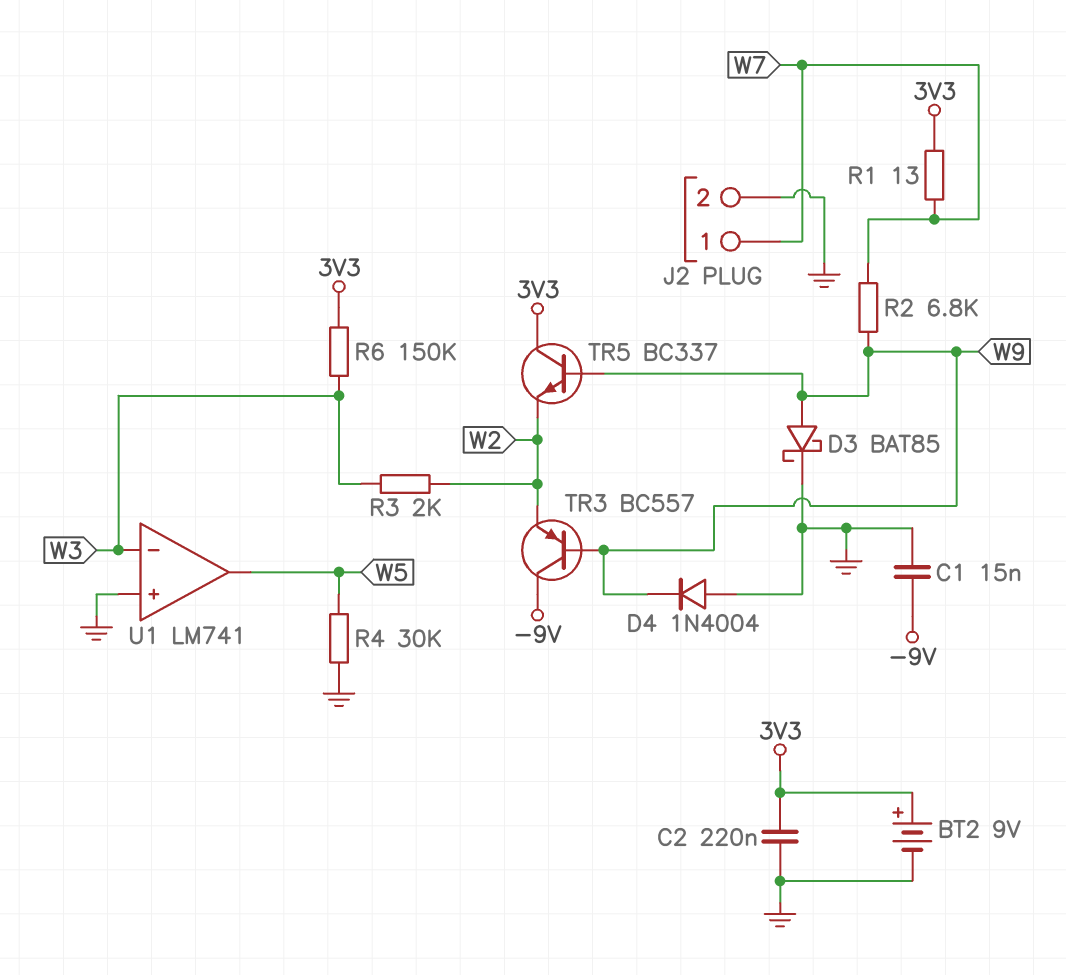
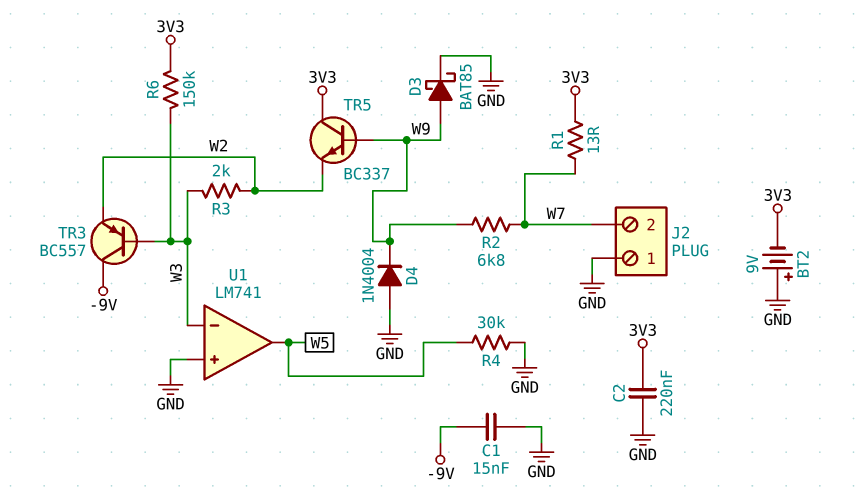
BT2: 9V (plus 3V3, minus GND) -> 9V (plus GND, minus 3V3)
J2 pin 1: W7 -> GND
J2 pin 2: GND -> W7
TR3: PNP BC557 (B W9, C -9V, E W2) -> PNP BC557 (B W3, C -9V, E W2)

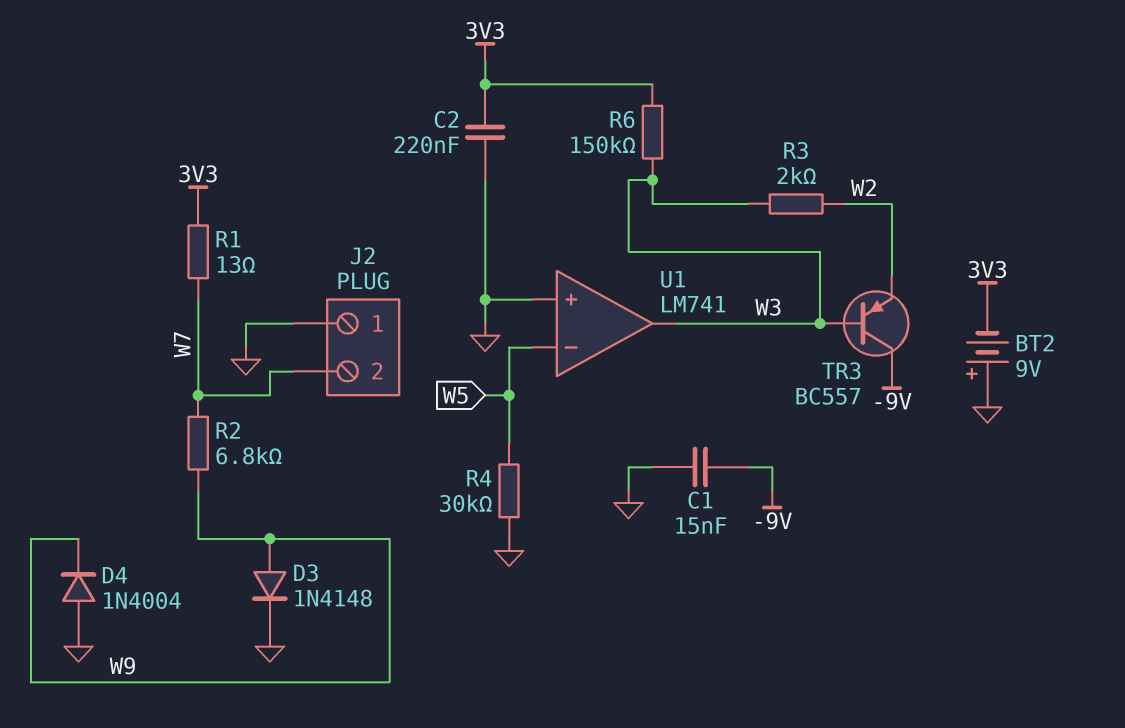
D3: schottky BAT85 (A W9, K GND) -> diode 1N4148 (A W9, K GND)
TR5: NPN BC337 (B W9, C 3V3, E W2) -> none
U1 pin in-: W3 -> W5
U1 pin out: W5 -> W3

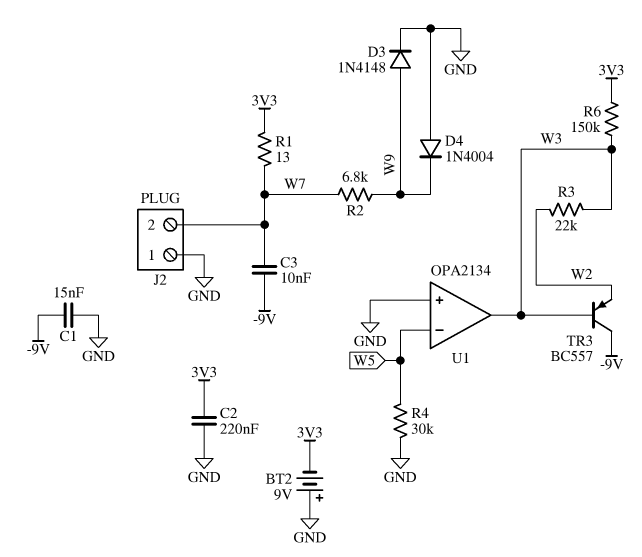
C3: none -> 10nF (-9V, W7)
R3: 2k (W2, W3) -> 22k (W2, W3)
U1: LM741 -> OPA2134

